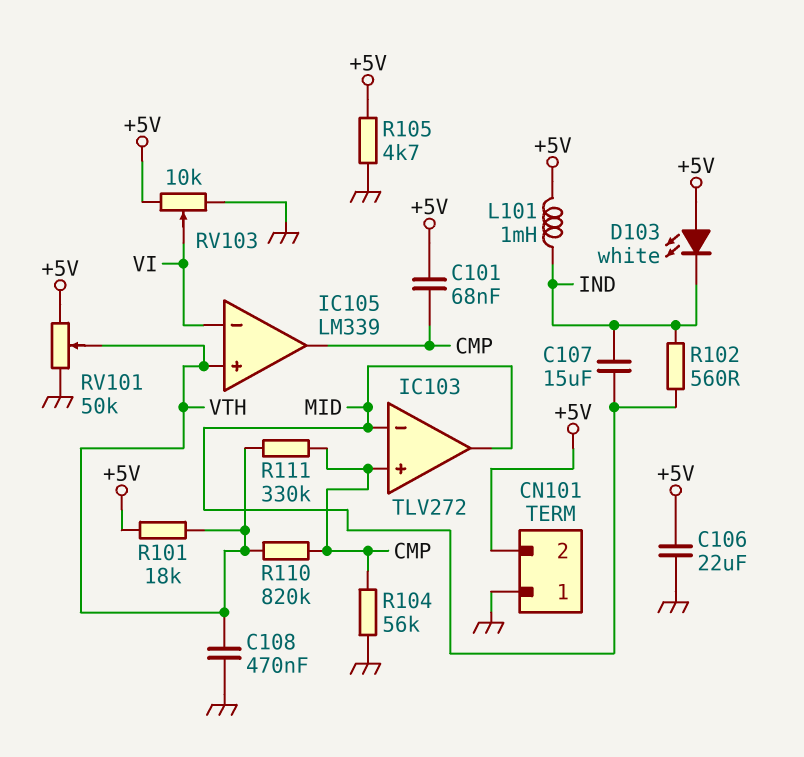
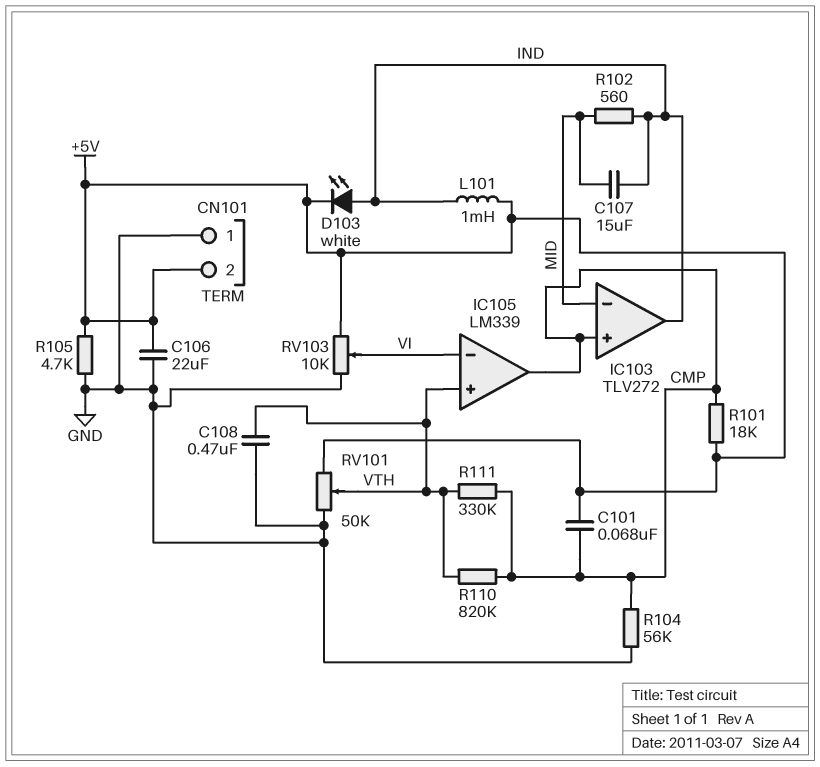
D103: LED white (A +5V, K IND) -> LED white (A IND, K +5V)
IC103 pin out: MID -> IND
R101: 18k (+5V, VTH) -> 18k (+5V, CMP)

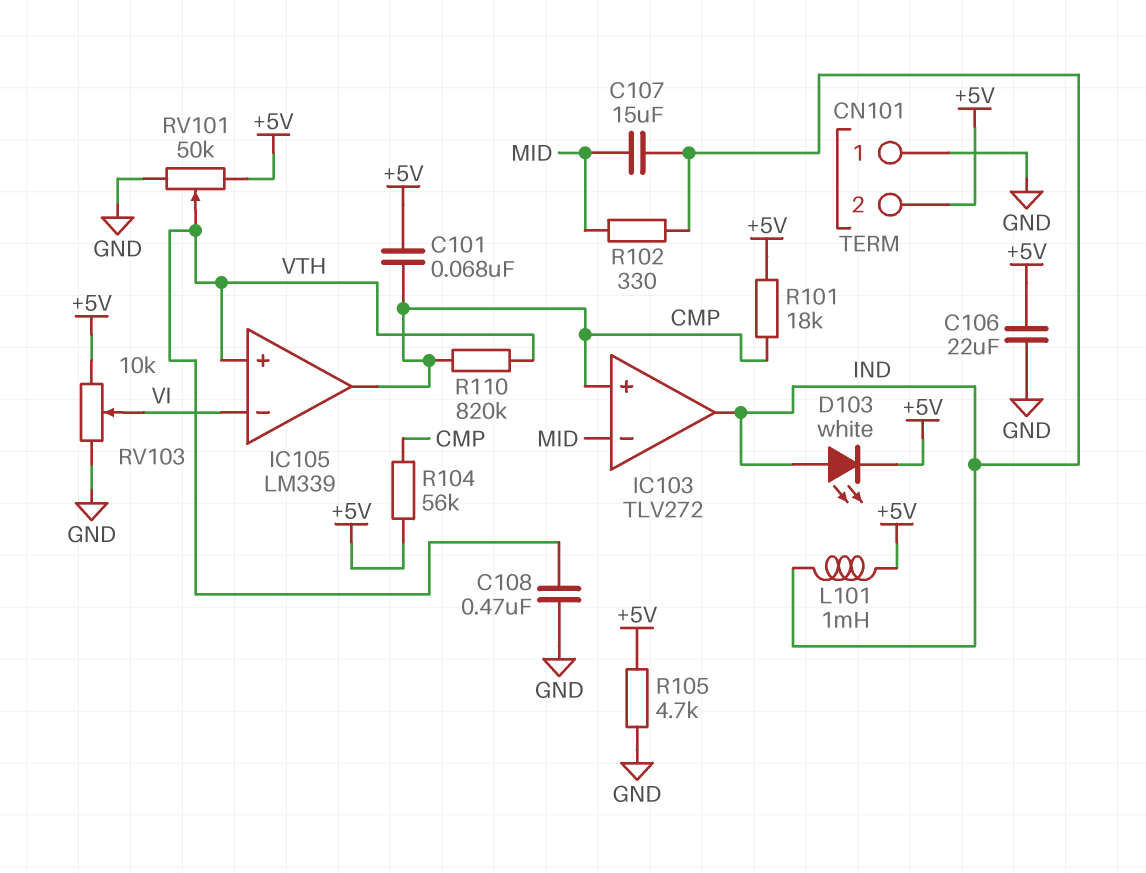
R102: 560 (IND, MID) -> 330 (IND, MID)
R104: 56k (CMP, GND) -> 56k (+5V, CMP)
R111: 330k (CMP, VTH) -> none

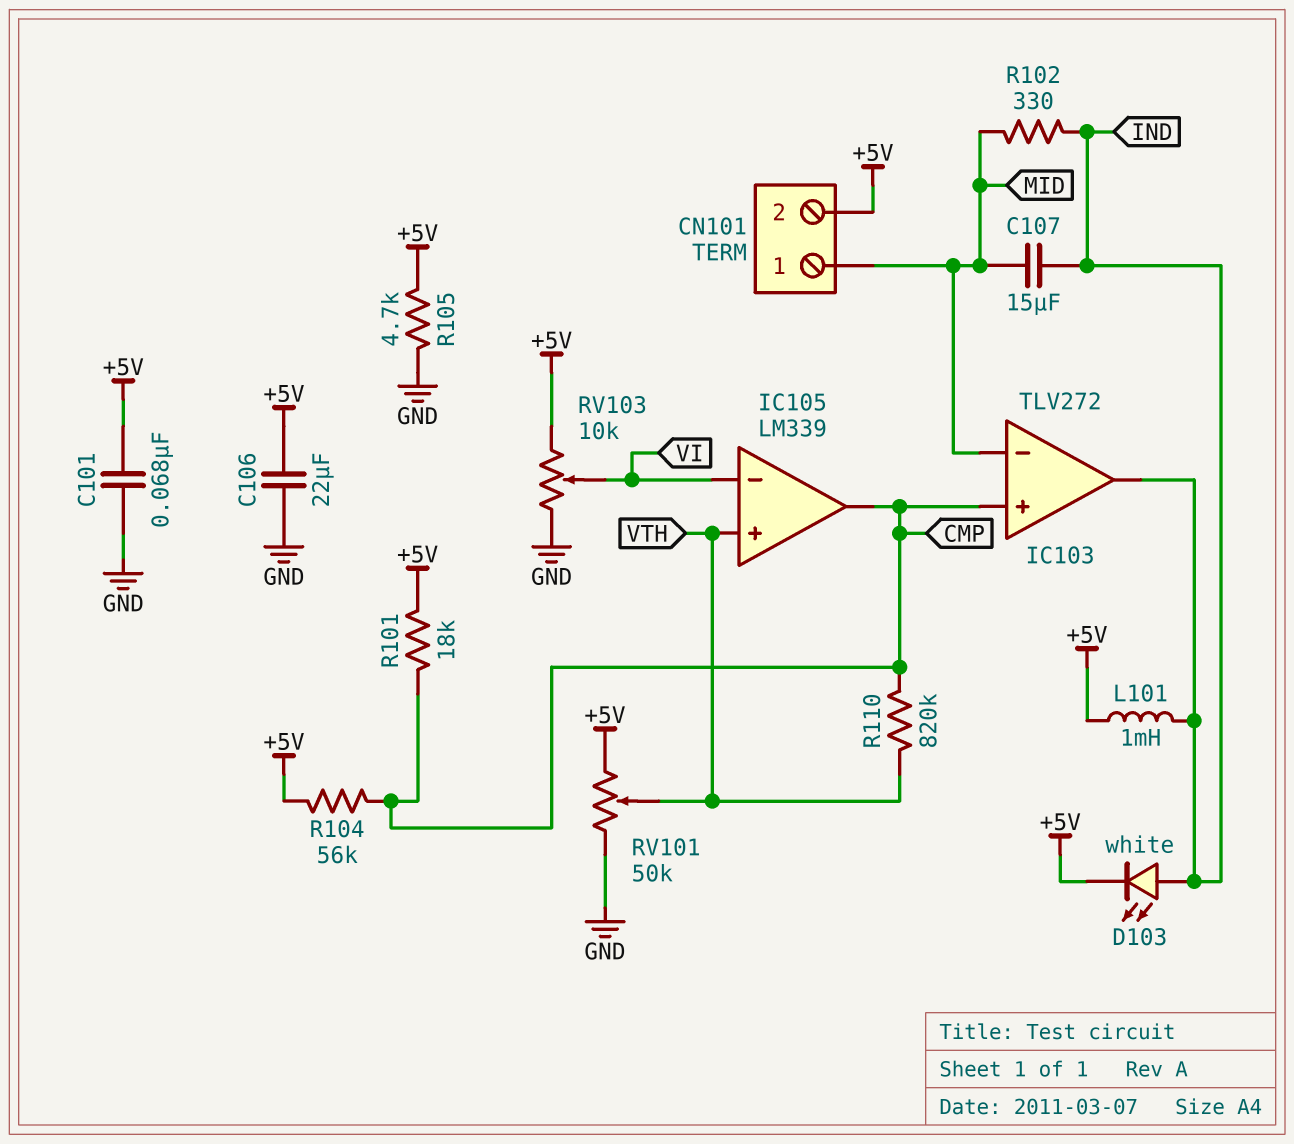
C101: 68nF (+5V, CMP) -> 68nF (+5V, GND)
C108: 470nF (GND, VTH) -> none
CN101 pin 1: GND -> MID

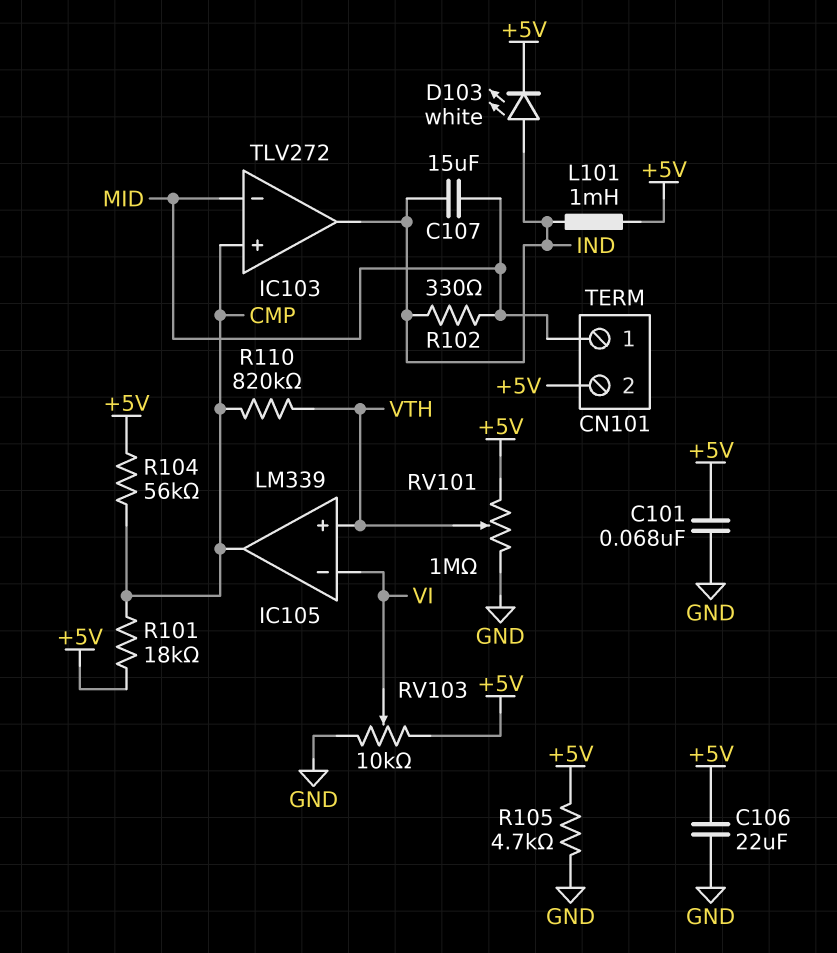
RV101: 50k (+5V, GND, wiper VTH) -> 1M (+5V, GND, wiper VTH)

